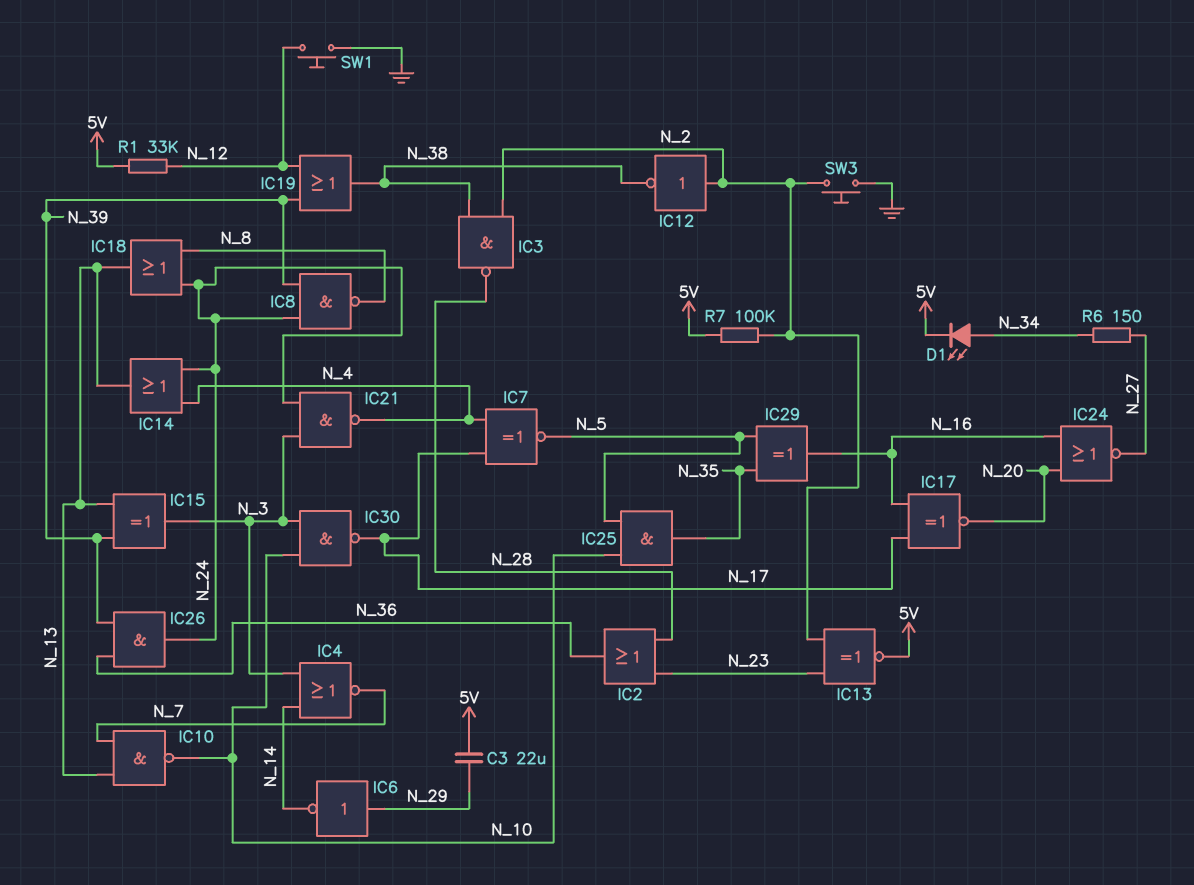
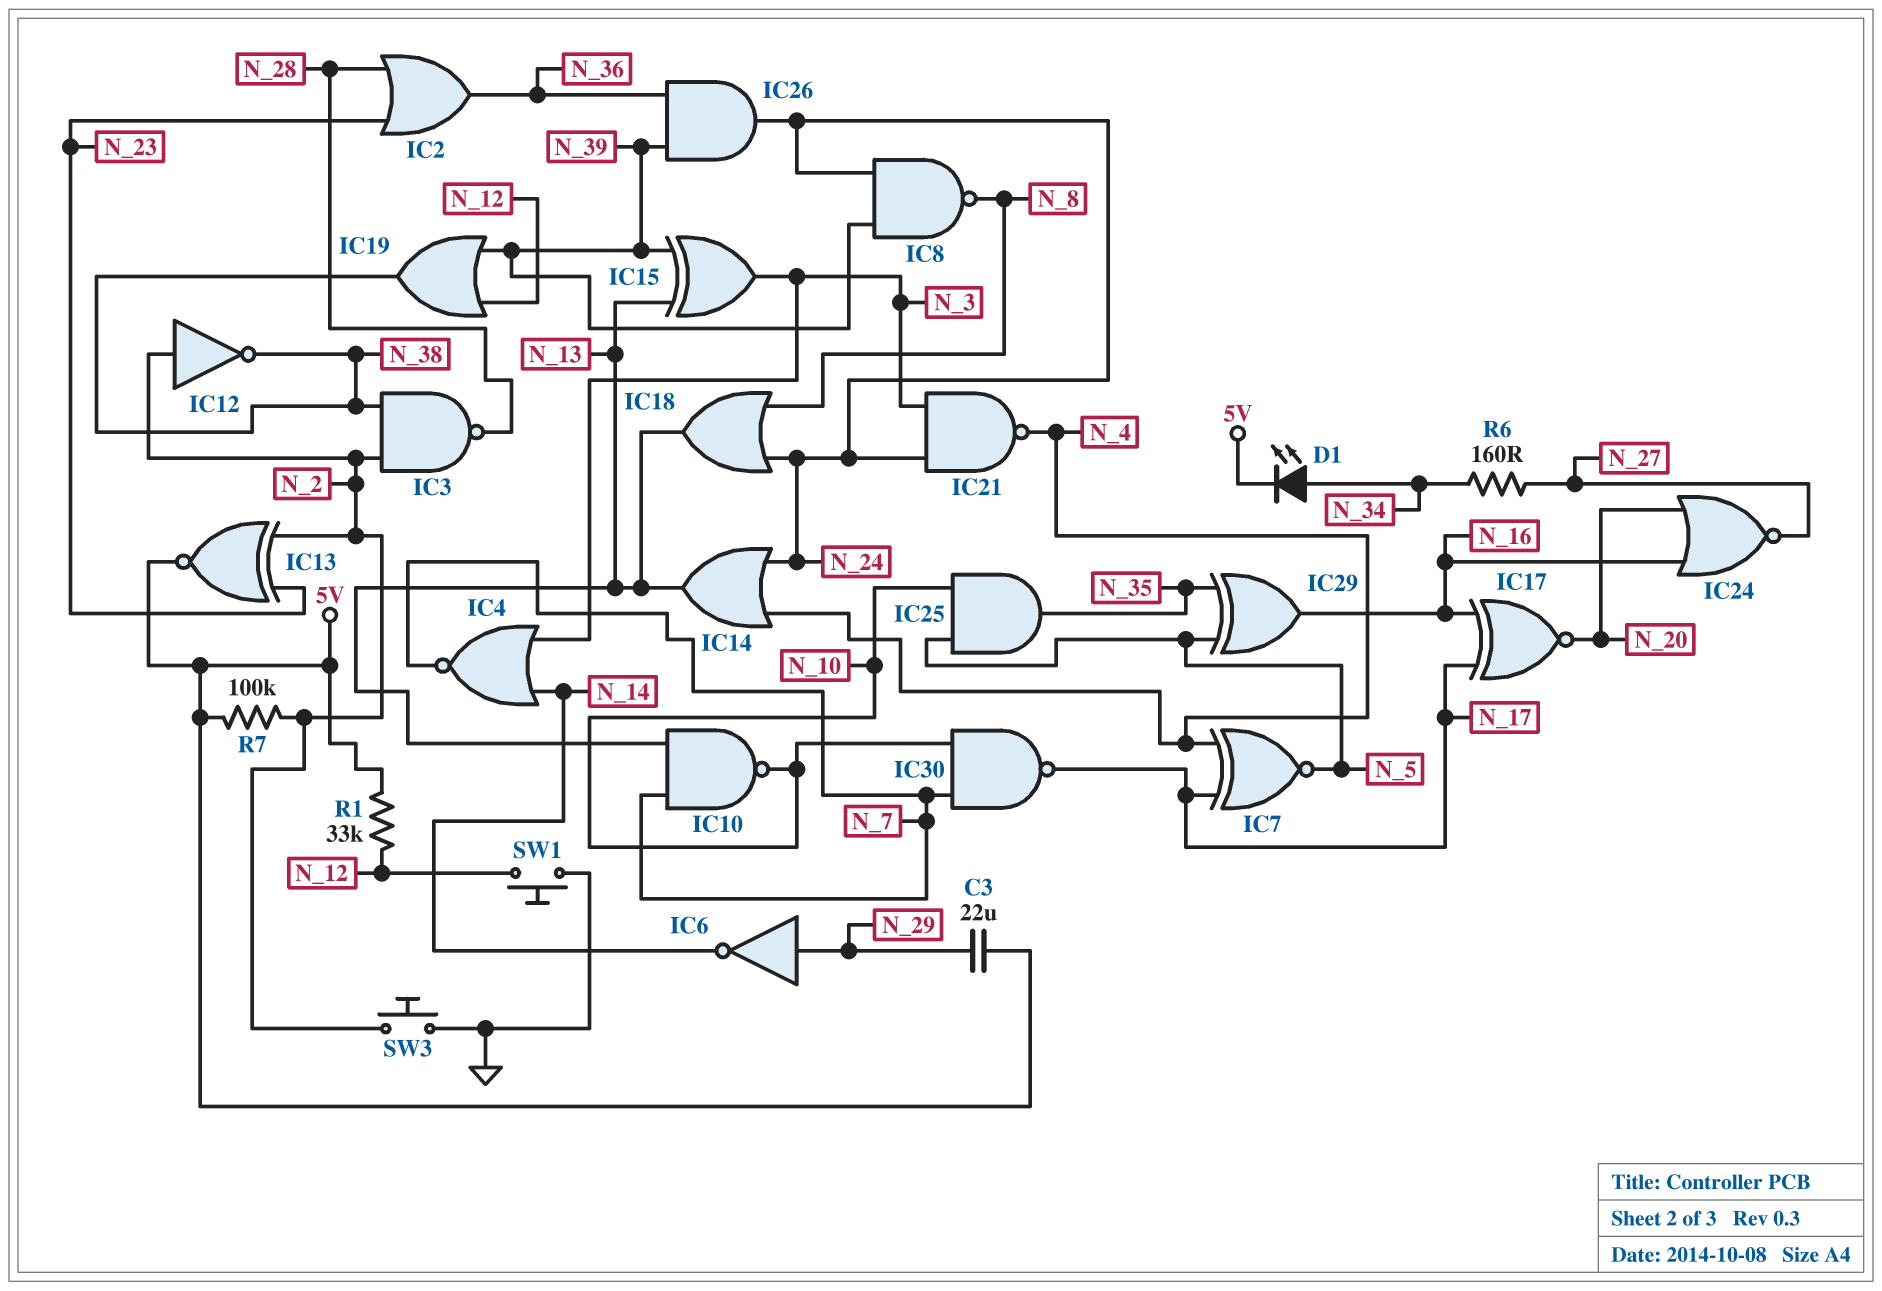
IC30: NAND (in N_3, in N_10, out N_17) -> NAND (in N_7, in N_10, out N_17)
R6: 150 (N_27, N_34) -> 160 (N_27, N_34)

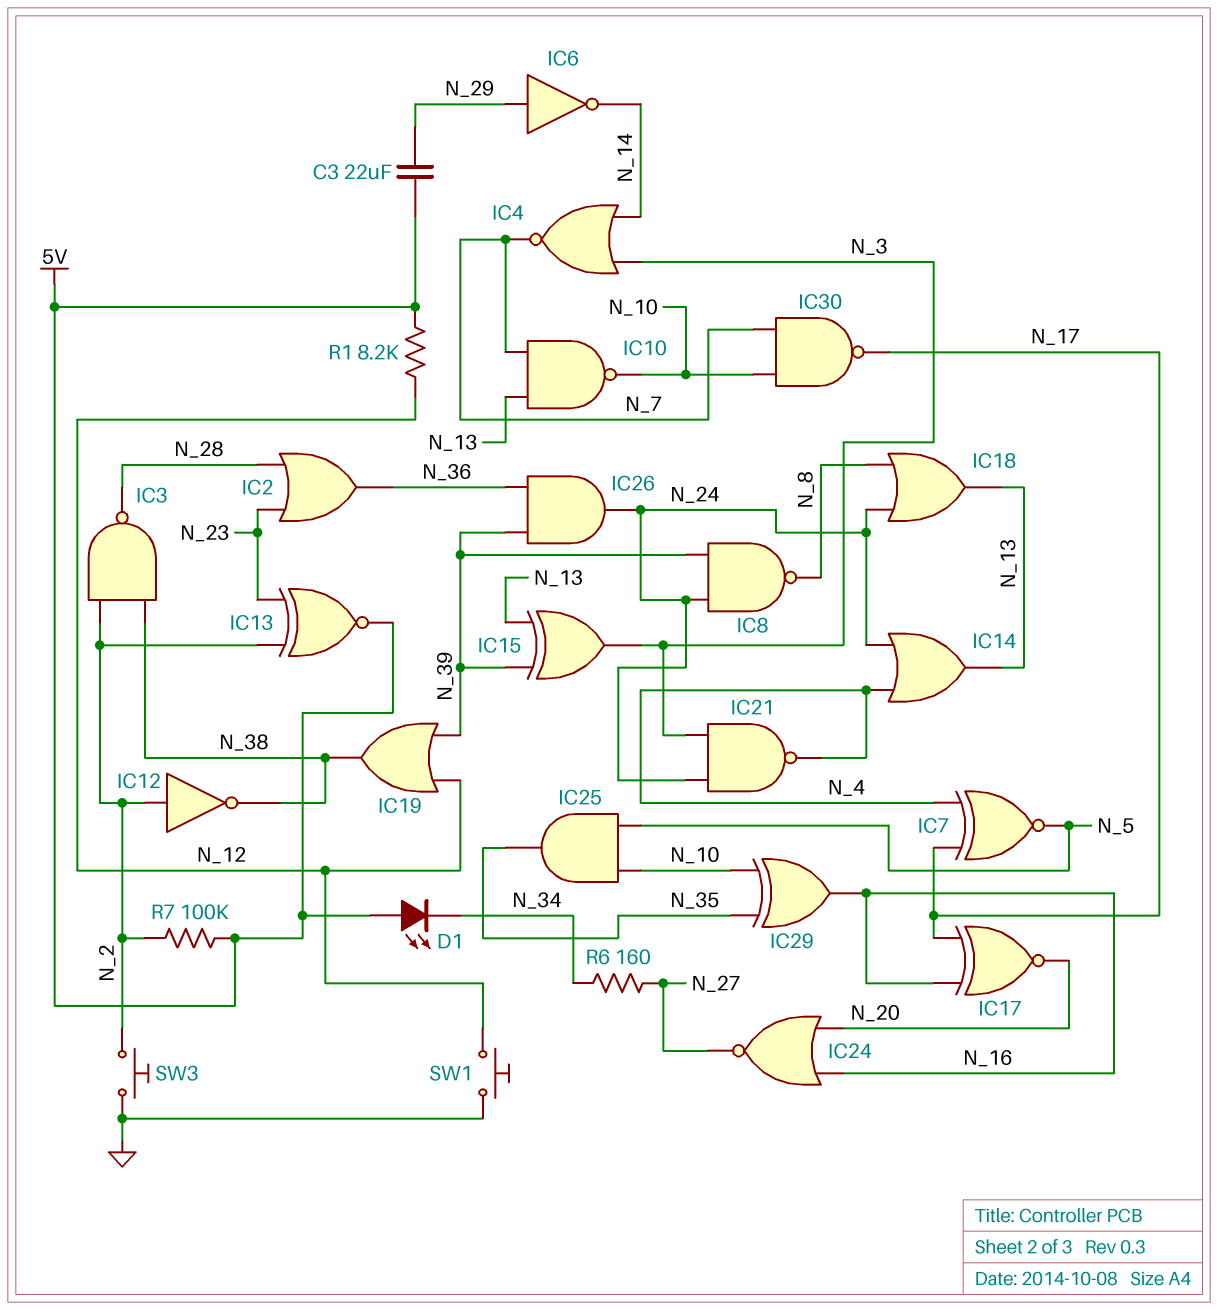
D1: LED (A N_34, K 5V) -> LED (A 5V, K N_34)
IC29: XOR (in N_5, in N_35, out N_16) -> XOR (in N_10, in N_35, out N_16)
R1: 33k (5V, N_12) -> 8.2k (5V, N_12)

